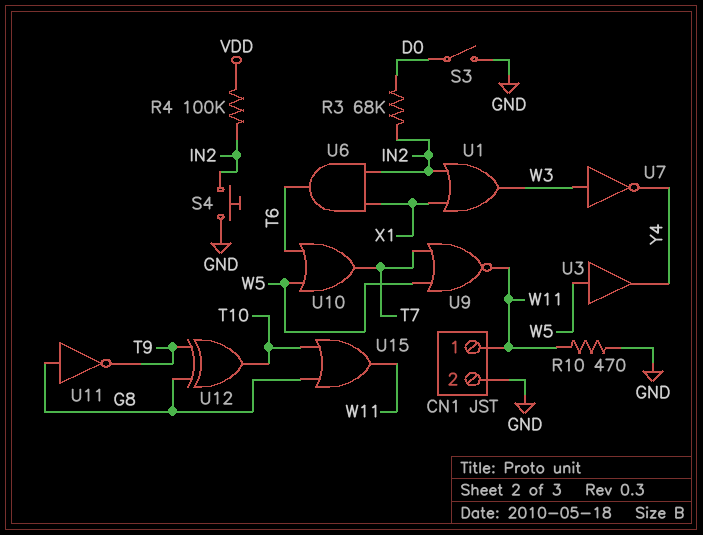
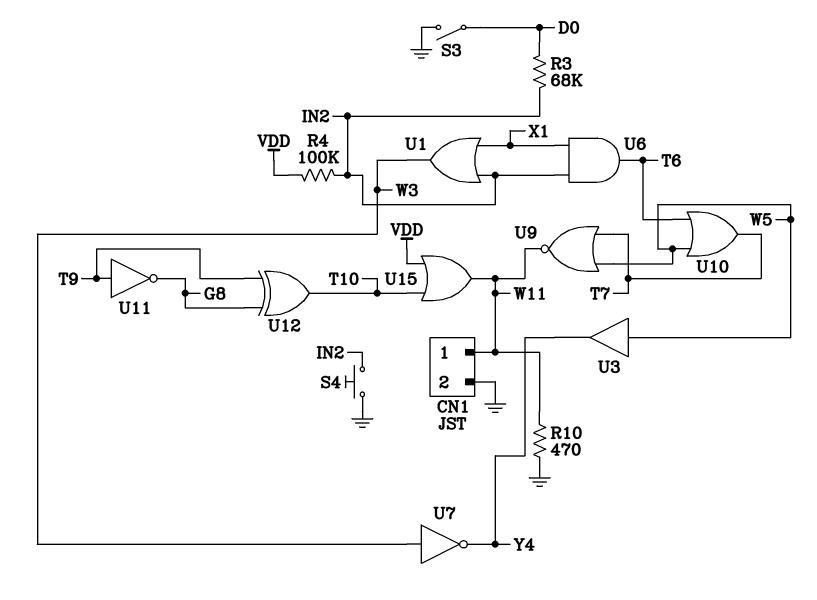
U11: NOT (in G8, out T9) -> NOT (in T9, out G8)
U15: OR (in G8, in T10, out W11) -> OR (in T10, in VDD, out W11)

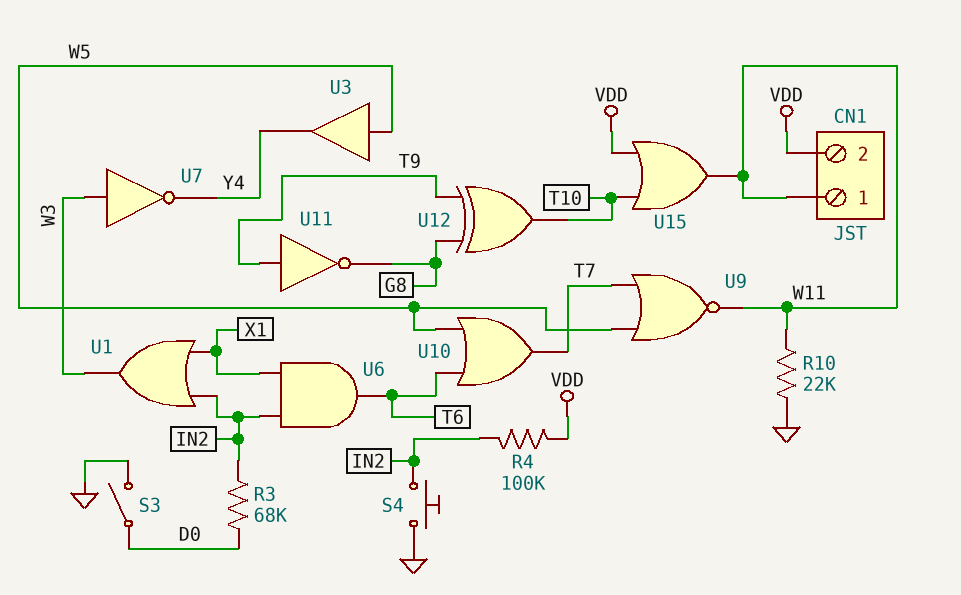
CN1 pin 2: GND -> VDD
R10: 470 (GND, W11) -> 22k (GND, W11)

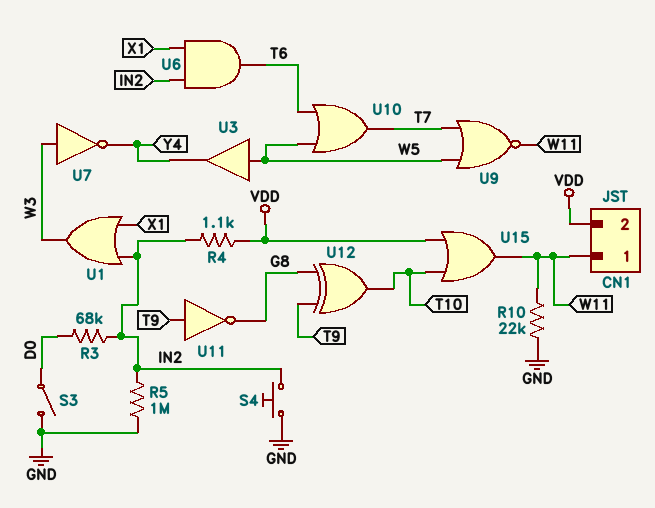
R4: 100k (IN2, VDD) -> 1.1k (IN2, VDD)
R5: none -> 1M (GND, IN2)

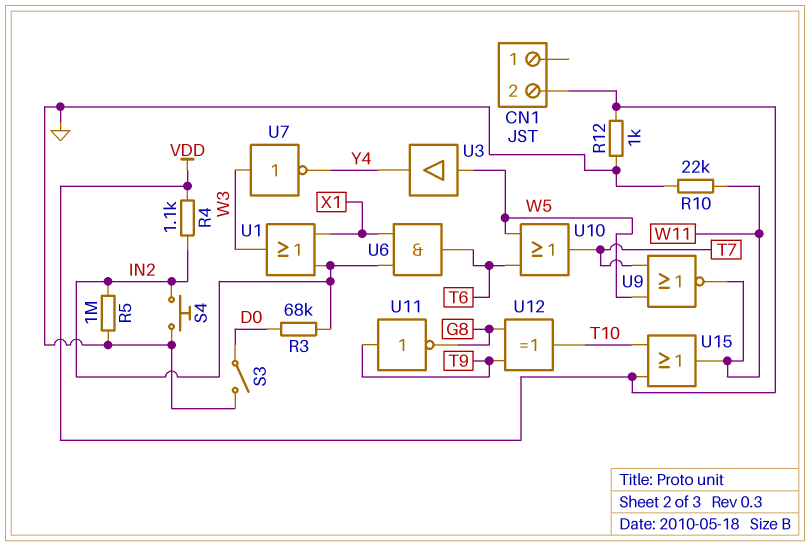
CN1 pin 1: W11 -> none
R12: none -> 1k (GND, VDD)

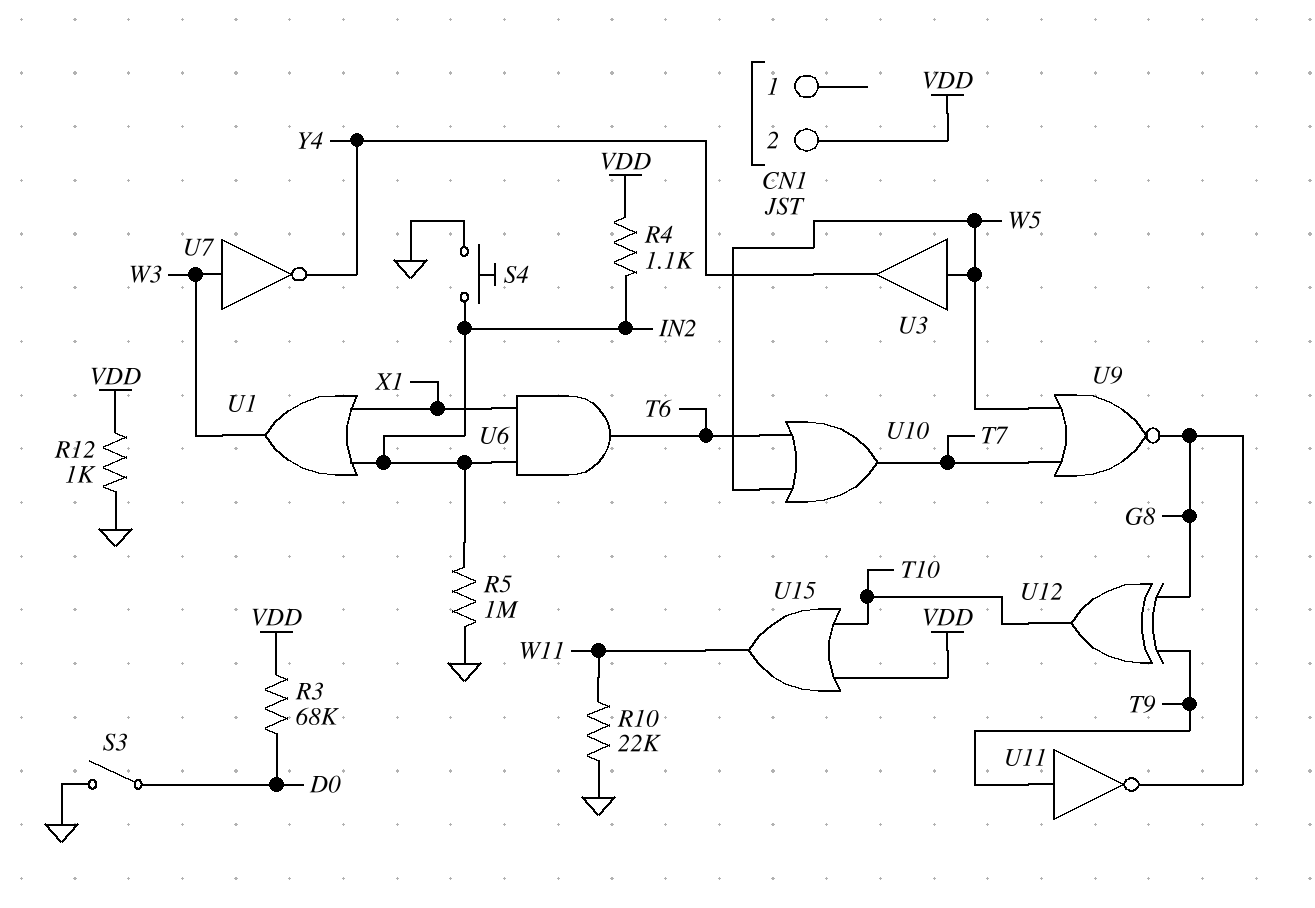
R3: 68k (D0, IN2) -> 68k (D0, VDD)
U9: NOR (in T7, in W5, out W11) -> NOR (in T7, in W5, out G8)

